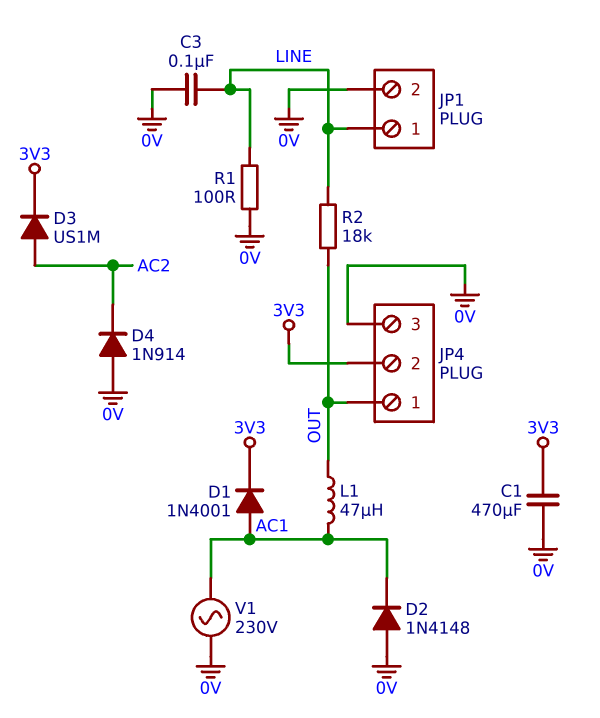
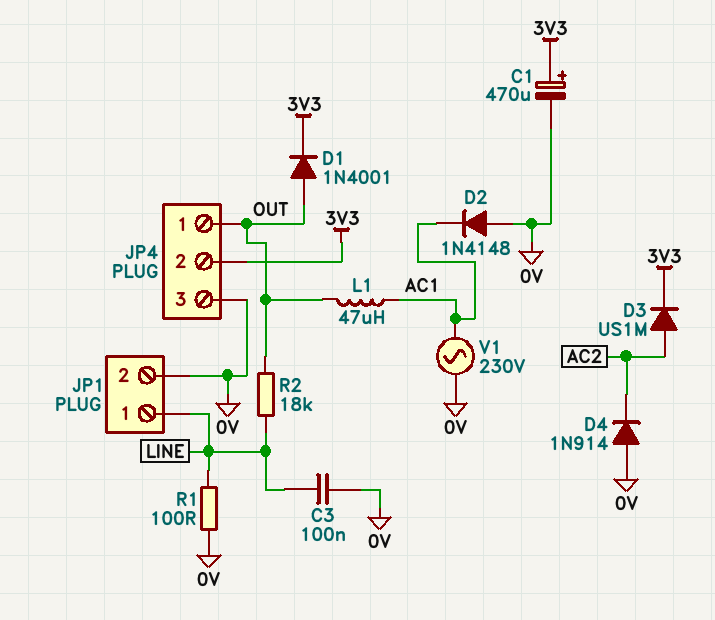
C1: 470uF (0V, 3V3) -> 470uF (plus 3V3, minus 0V)
D1: diode 1N4001 (A AC1, K 3V3) -> diode 1N4001 (A OUT, K 3V3)

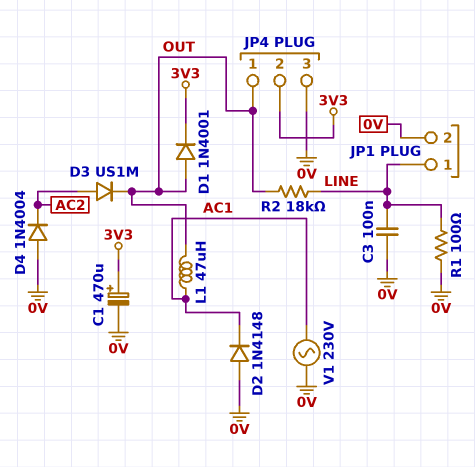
D3: diode US1M (A AC2, K 3V3) -> diode US1M (A AC2, K OUT)
D4: diode 1N914 (A 0V, K AC2) -> diode 1N4004 (A 0V, K AC2)

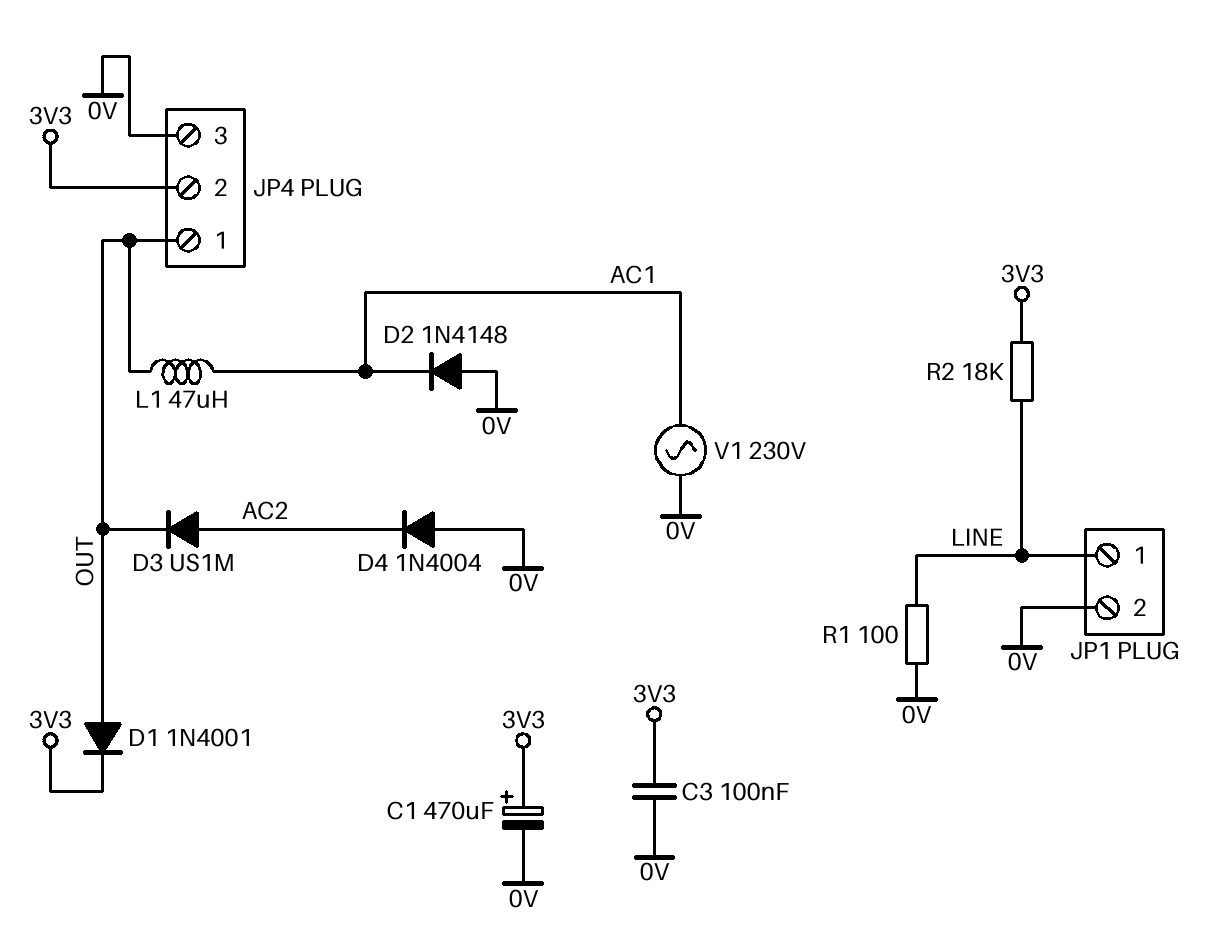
C3: 100nF (0V, LINE) -> 100nF (0V, 3V3)
R2: 18k (LINE, OUT) -> 18k (3V3, LINE)

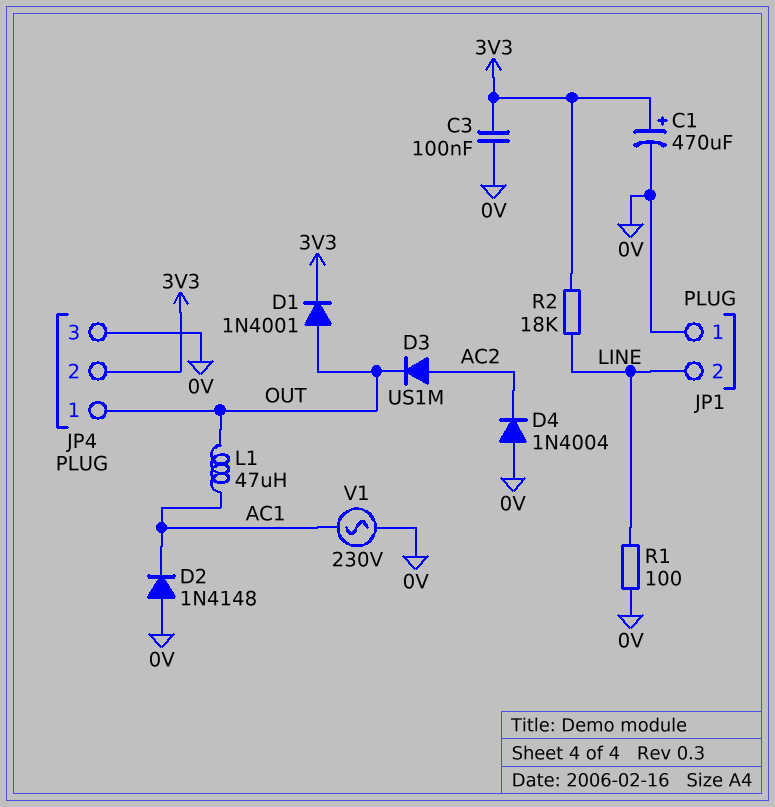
JP1 pin 1: LINE -> 0V
JP1 pin 2: 0V -> LINE

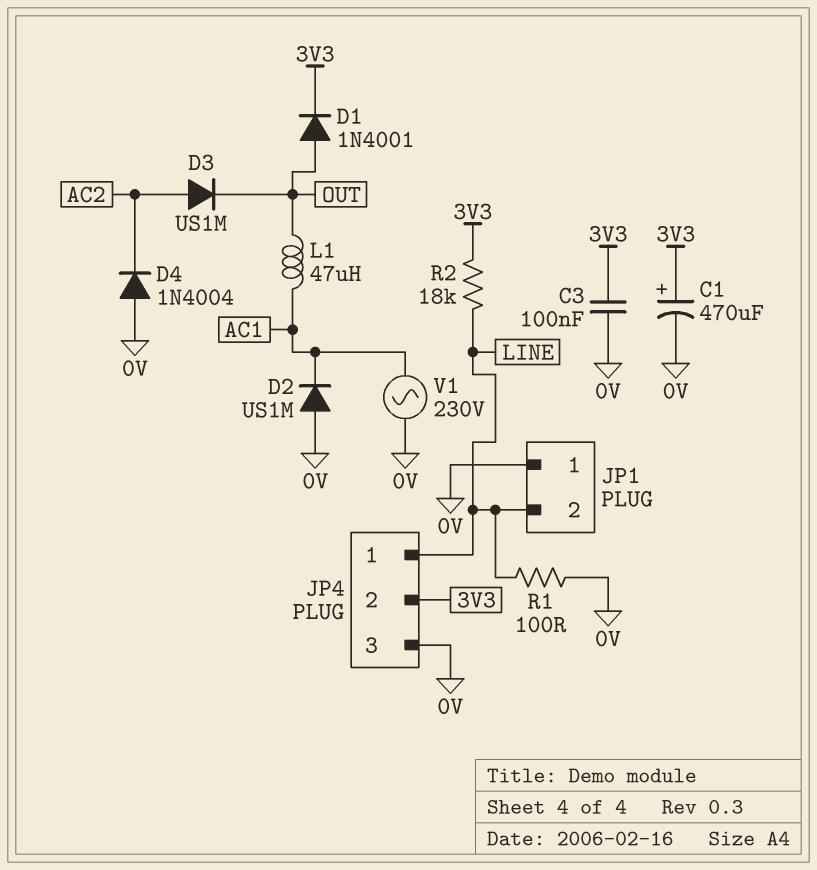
D2: diode 1N4148 (A 0V, K AC1) -> diode US1M (A 0V, K AC1)
JP4 pin 1: OUT -> LINE

